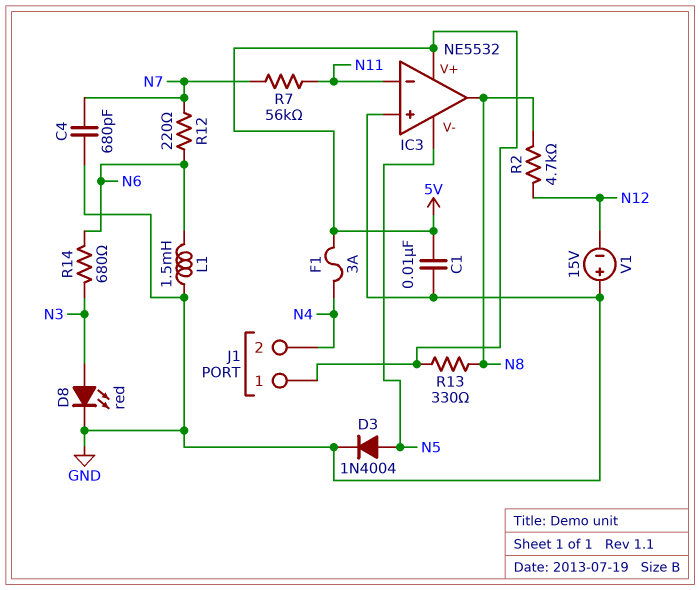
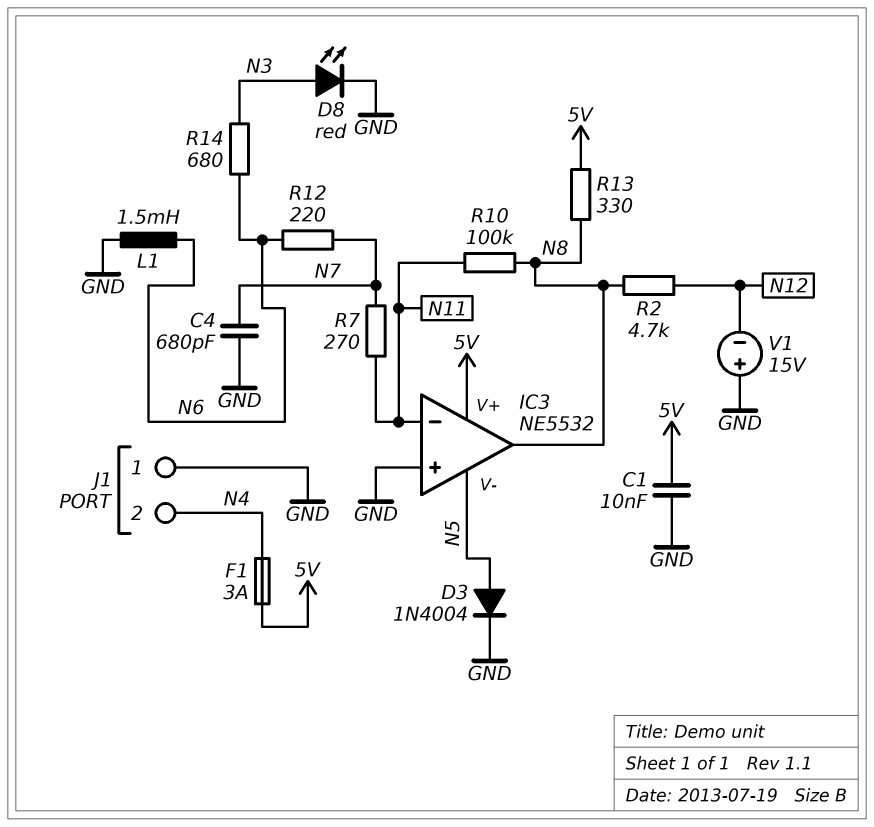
J1 pin 1: 5V -> GND
R7: 56k (N7, N11) -> 270 (N7, N11)
R10: none -> 100k (N8, N11)

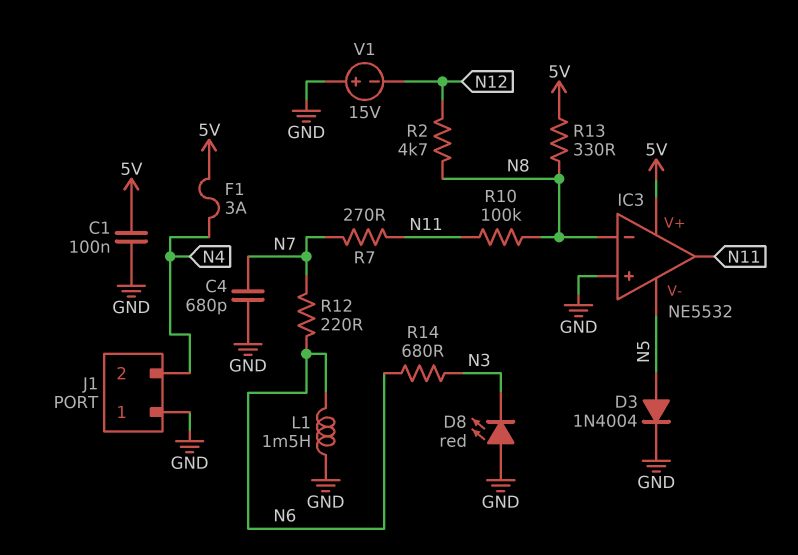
C1: 10nF (5V, GND) -> 100nF (5V, GND)
D8: LED red (A N3, K GND) -> LED red (A GND, K N3)
IC3 pin in-: N11 -> N8
IC3 pin out: N8 -> N11

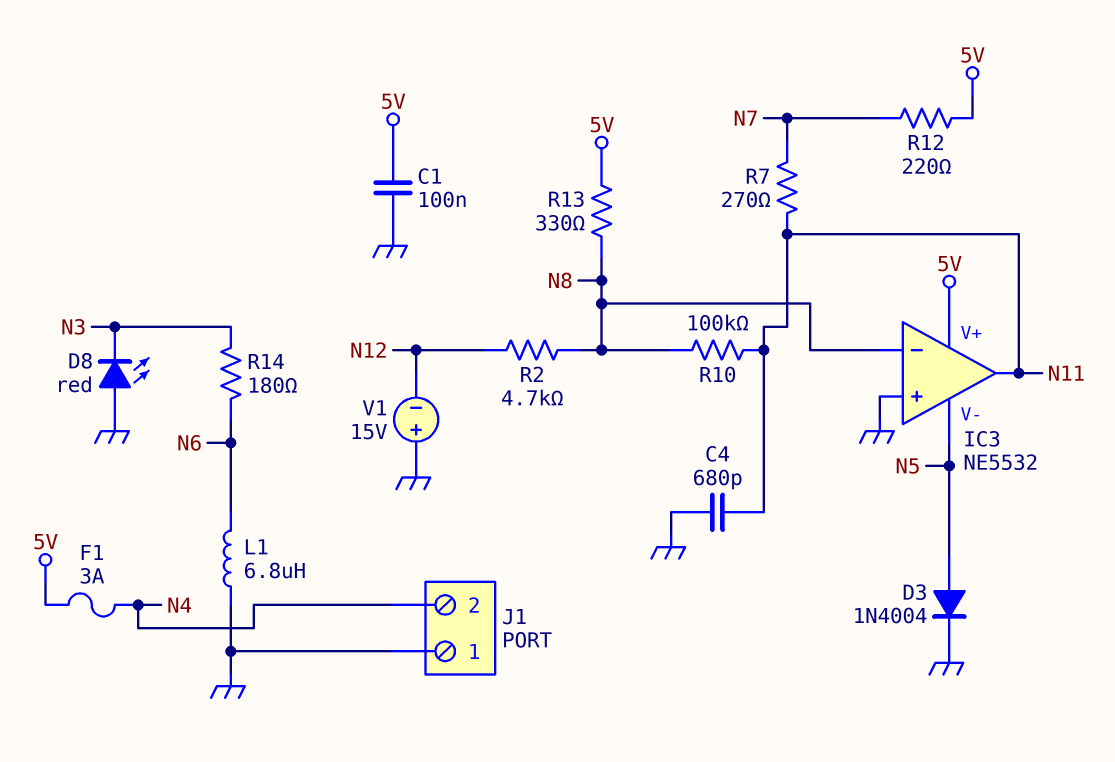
C4: 680pF (GND, N7) -> 680pF (GND, N11)
L1: 1.5mH (GND, N6) -> 6.8uH (GND, N6)
R12: 220 (N6, N7) -> 220 (5V, N7)
R14: 680 (N3, N6) -> 180 (N3, N6)

